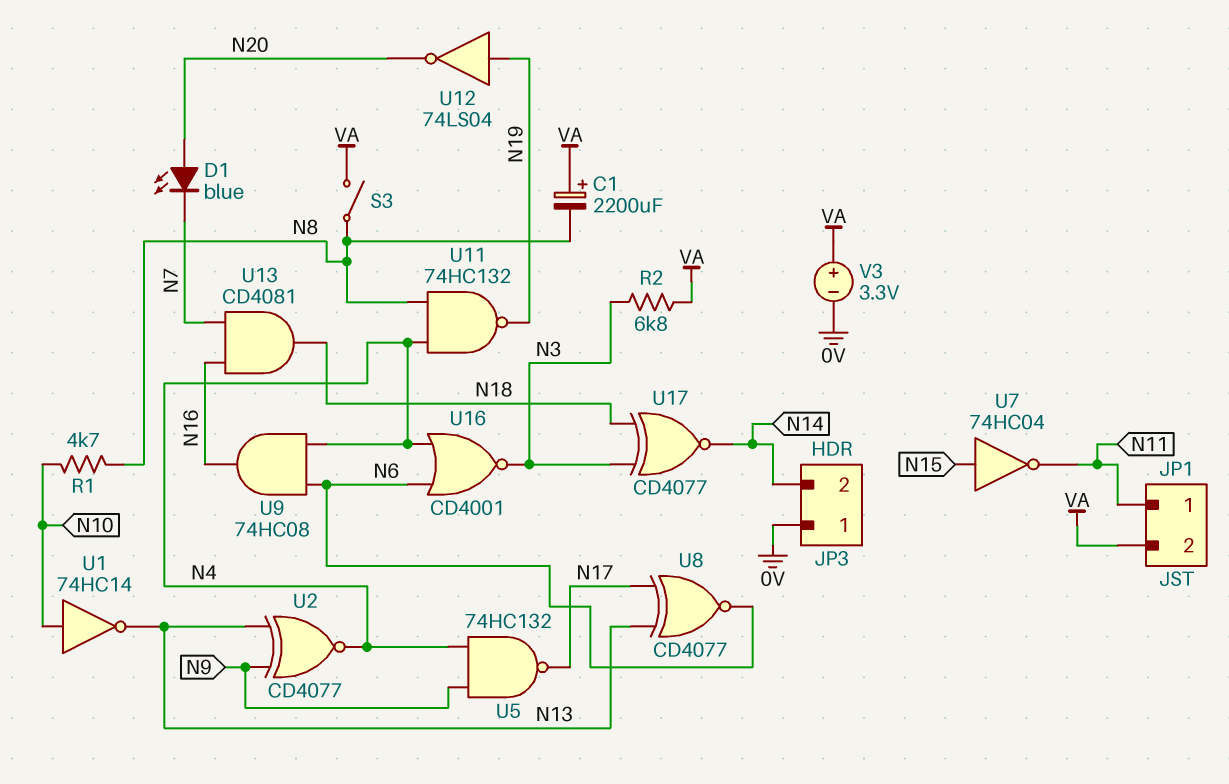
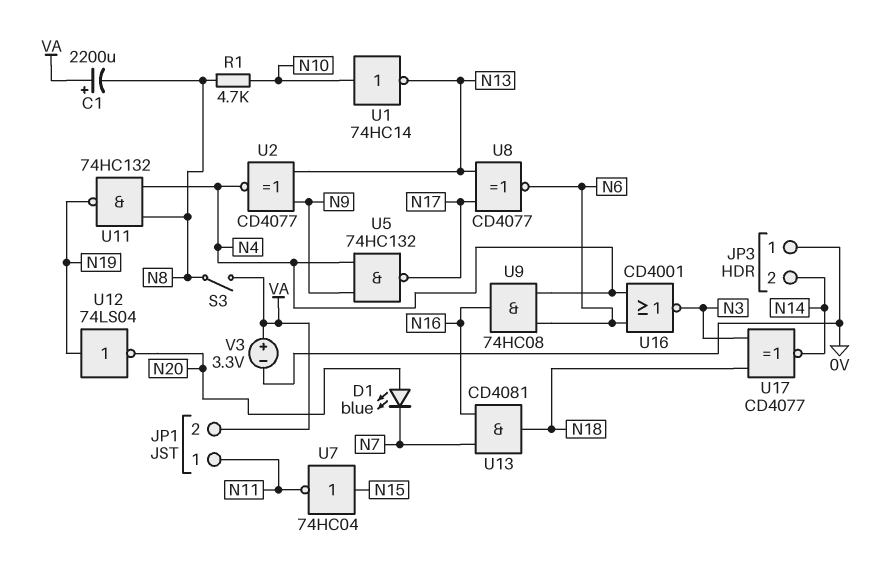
R2: 6.8k (N3, VA) -> none

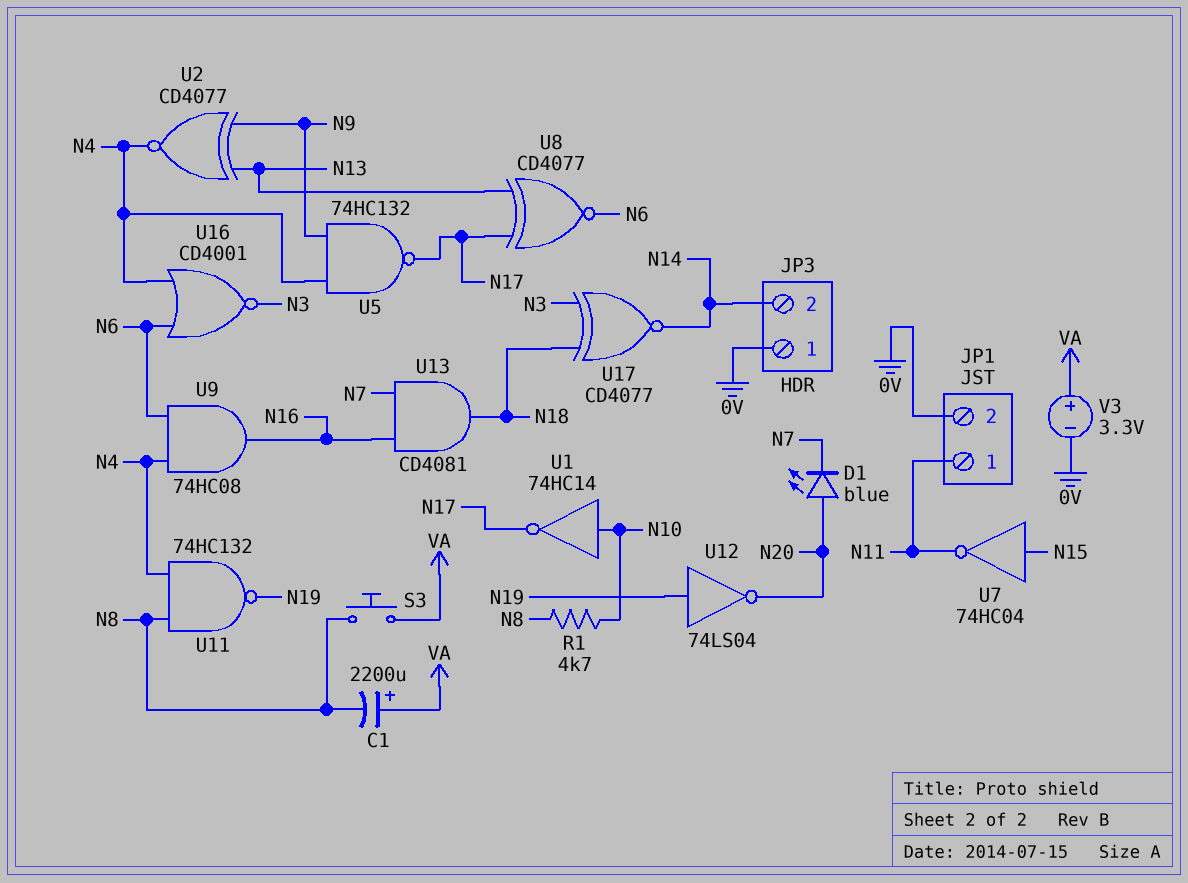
JP1 pin 2: VA -> 0V
S3: switch (N8, VA) -> button (N8, VA)
U1: NOT 74HC14 (in N10, out N13) -> NOT 74HC14 (in N10, out N17)

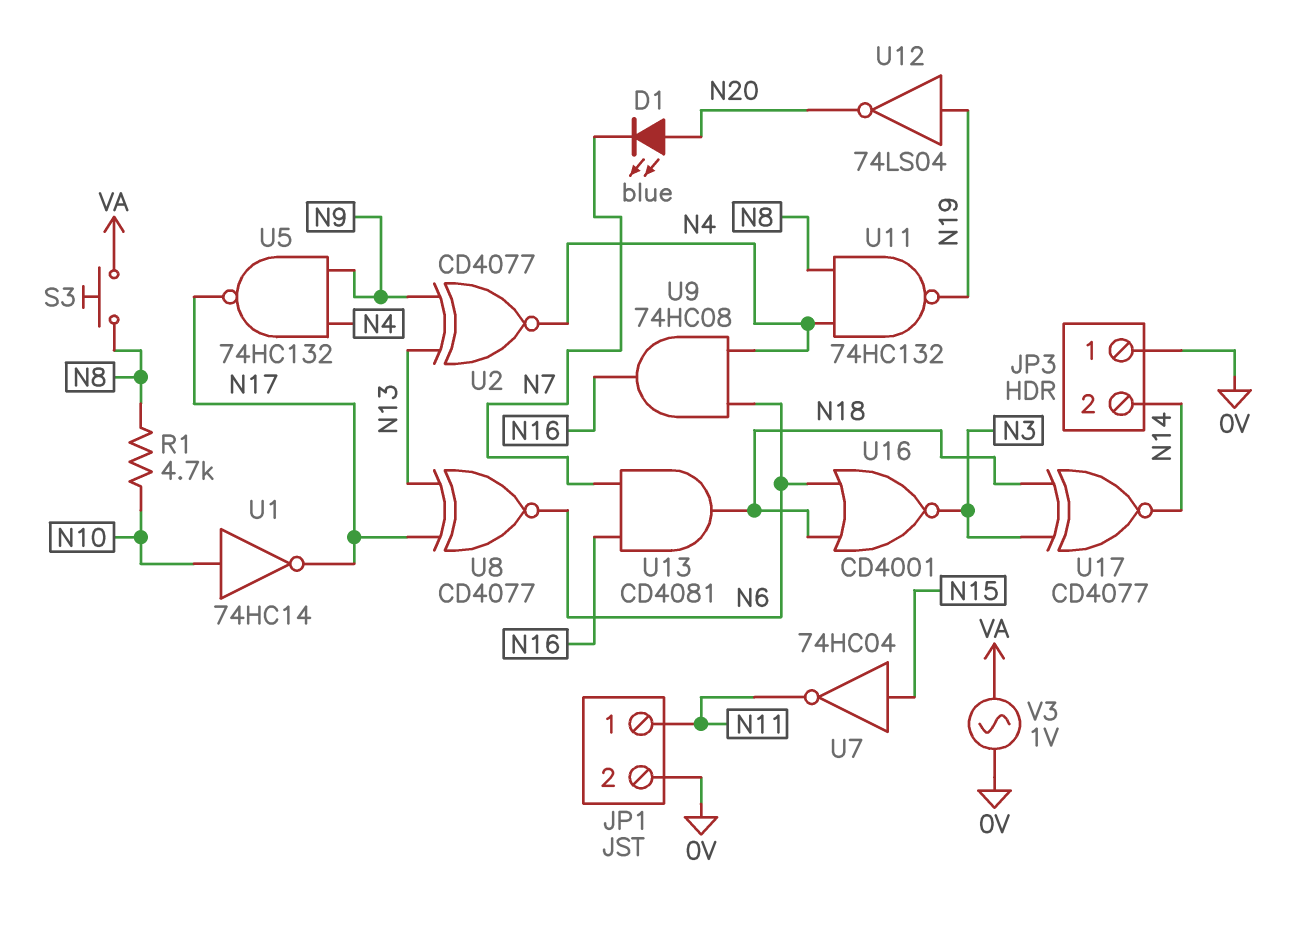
C1: 2200uF (plus VA, minus N8) -> none
U16: NOR CD4001 (in N4, in N6, out N3) -> NOR CD4001 (in N6, in N18, out N3)
V3: 3.3V (plus VA, minus 0V) -> AC 1V (0V, VA)

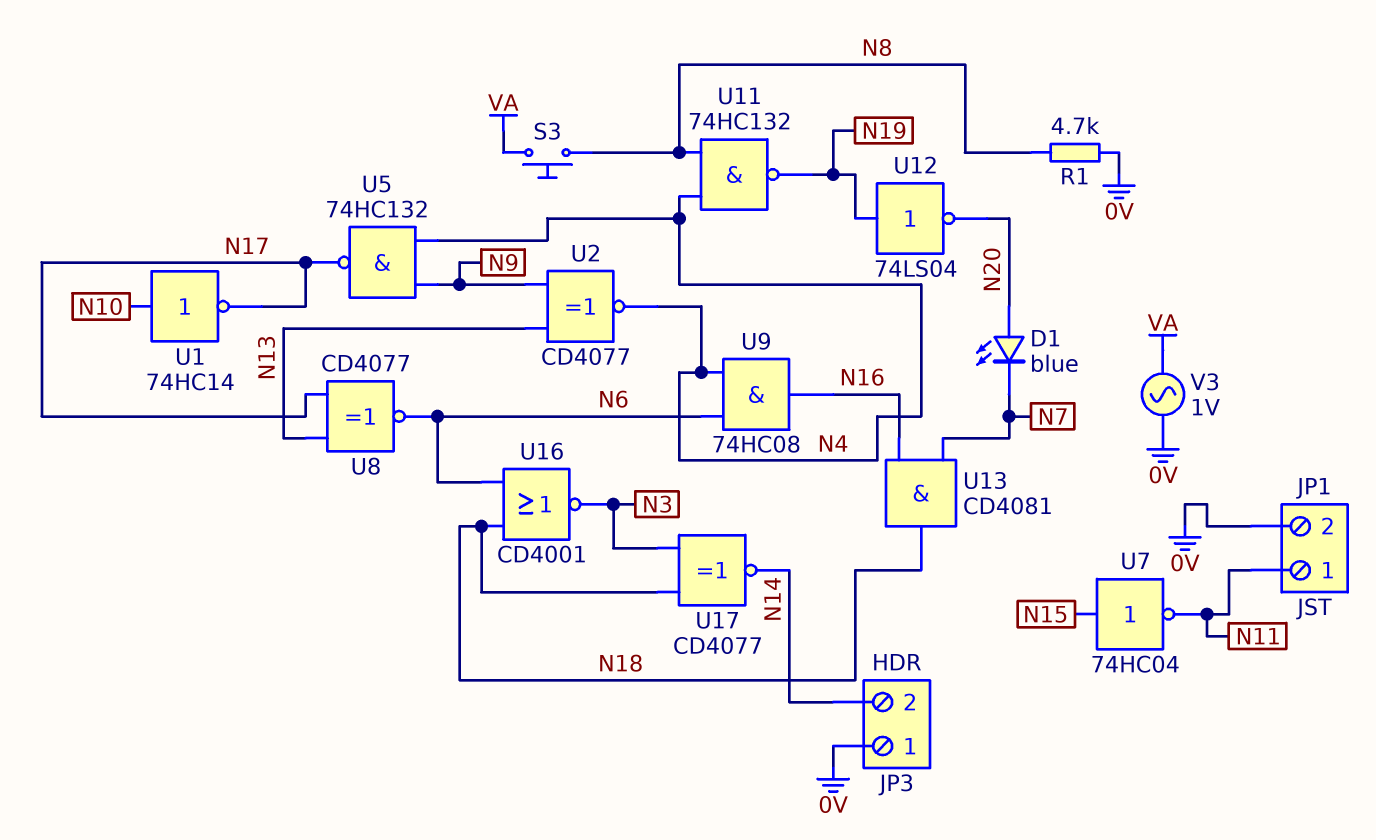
R1: 4.7k (N8, N10) -> 4.7k (0V, N8)

